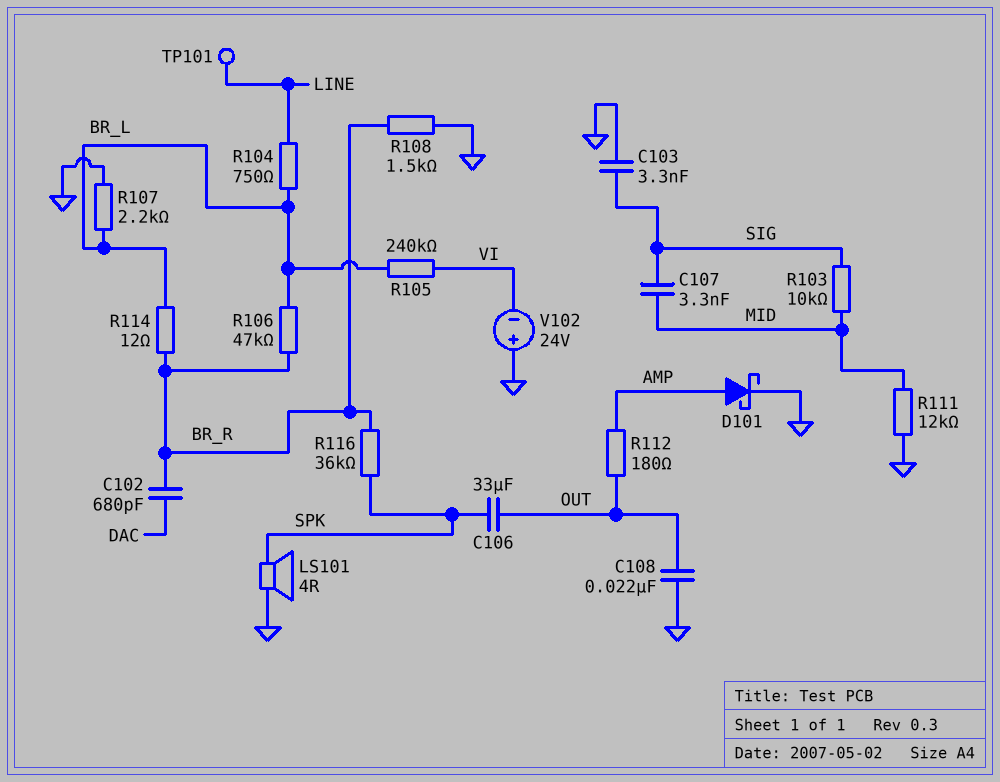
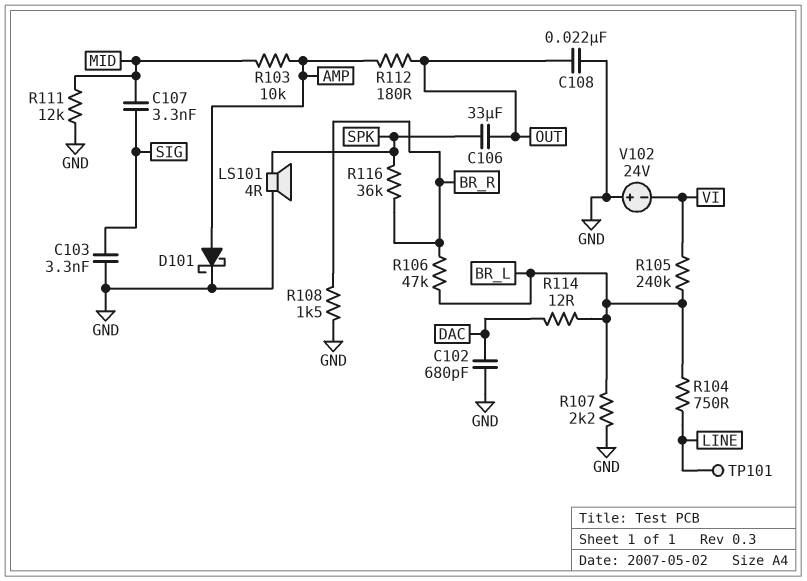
C102: 680pF (BR_R, DAC) -> 680pF (DAC, GND)
R103: 10k (MID, SIG) -> 10k (AMP, MID)
R114: 12 (BR_L, BR_R) -> 12 (BR_L, DAC)

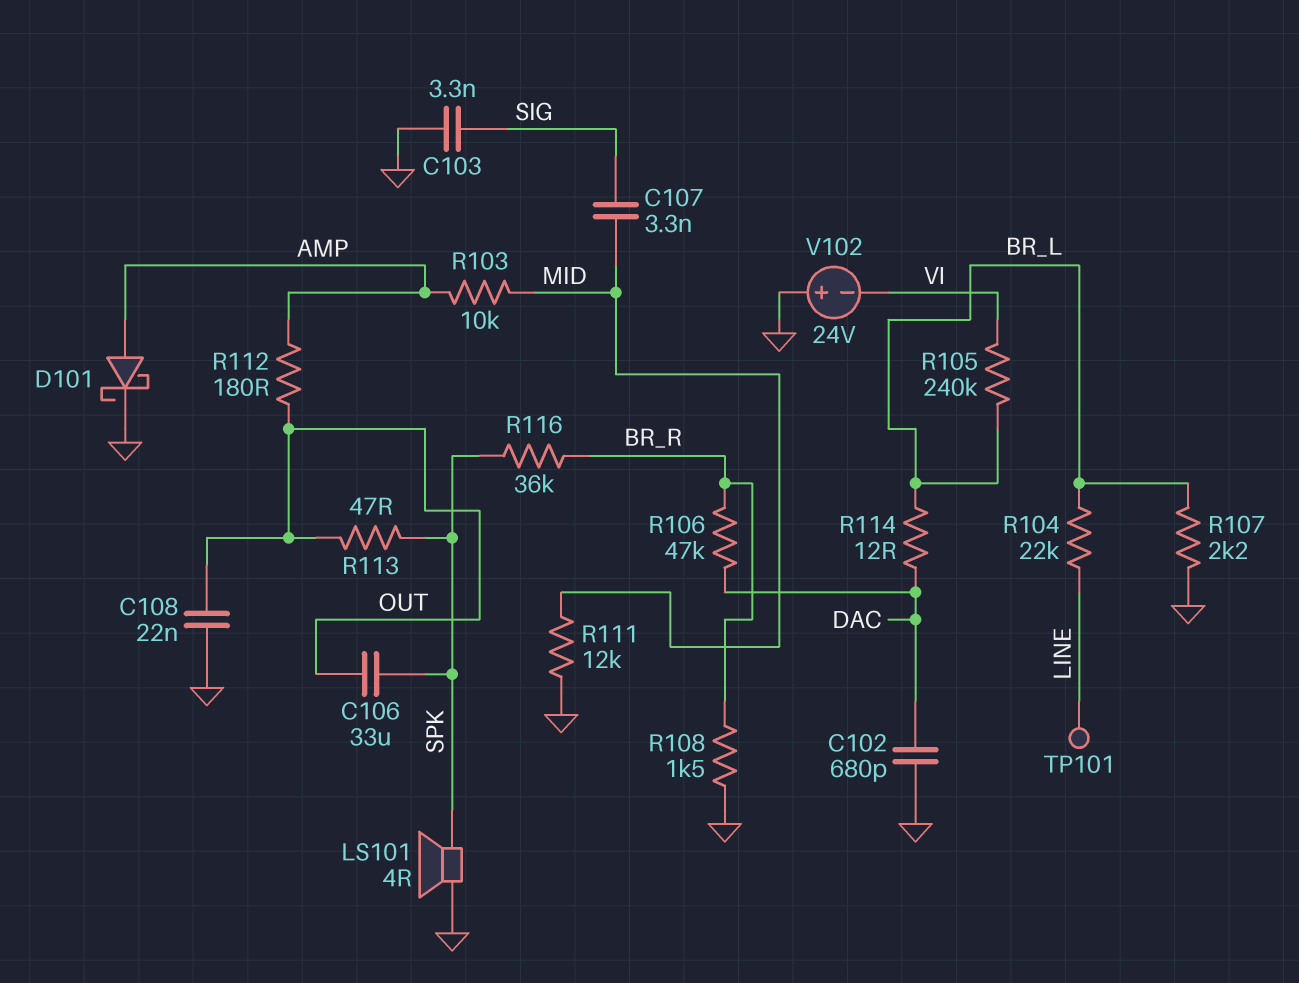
R104: 750 (BR_L, LINE) -> 22k (BR_L, LINE)
R106: 47k (BR_L, BR_R) -> 47k (BR_R, DAC)
R113: none -> 47 (OUT, SPK)

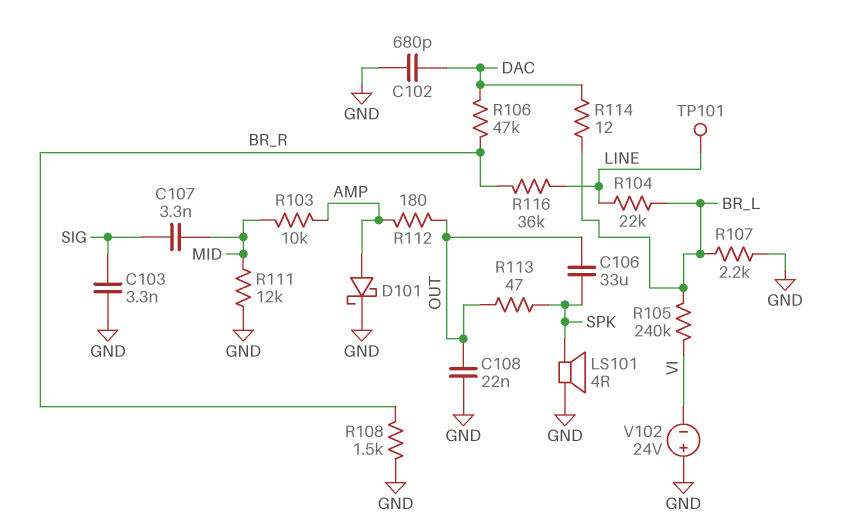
R116: 36k (BR_R, SPK) -> 36k (BR_R, LINE)

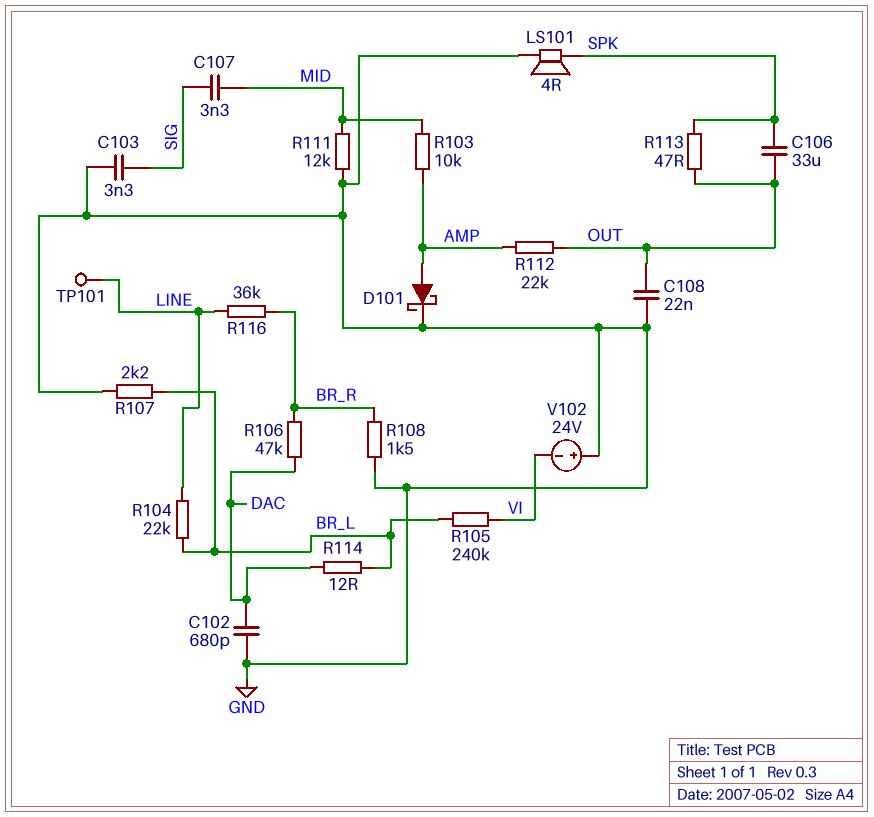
R112: 180 (AMP, OUT) -> 22k (AMP, OUT)

